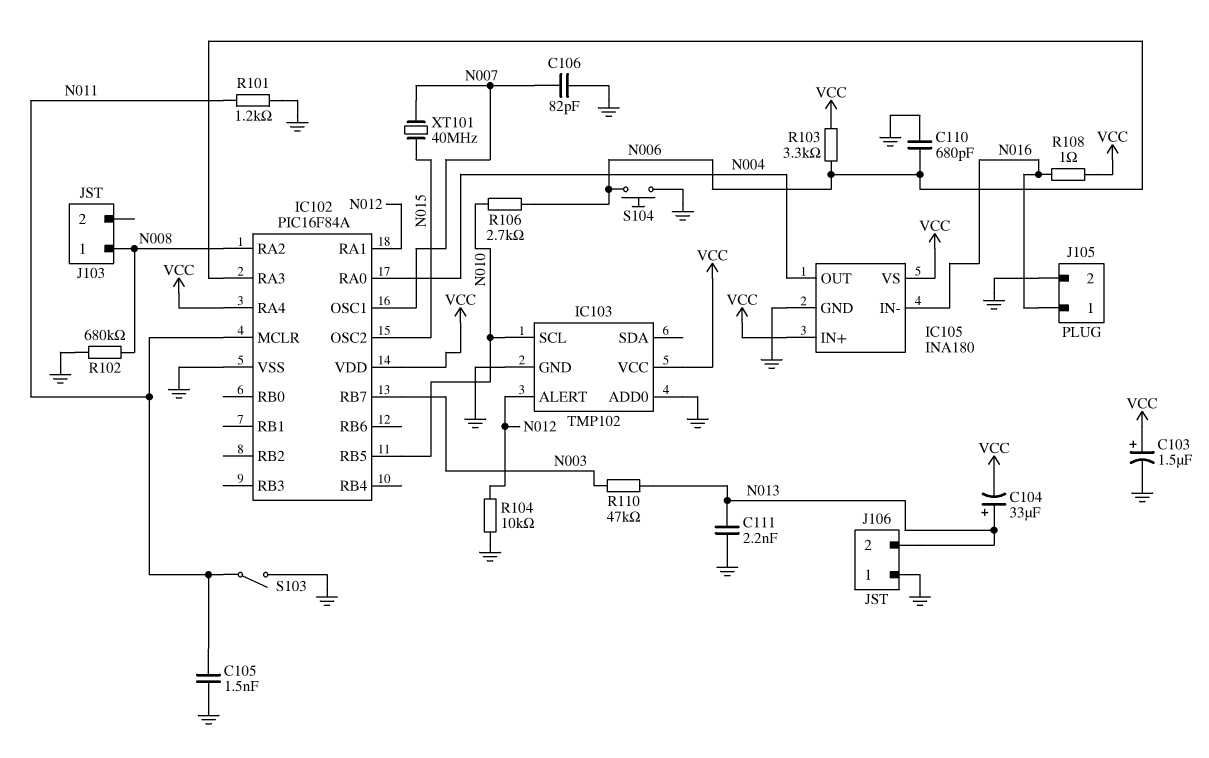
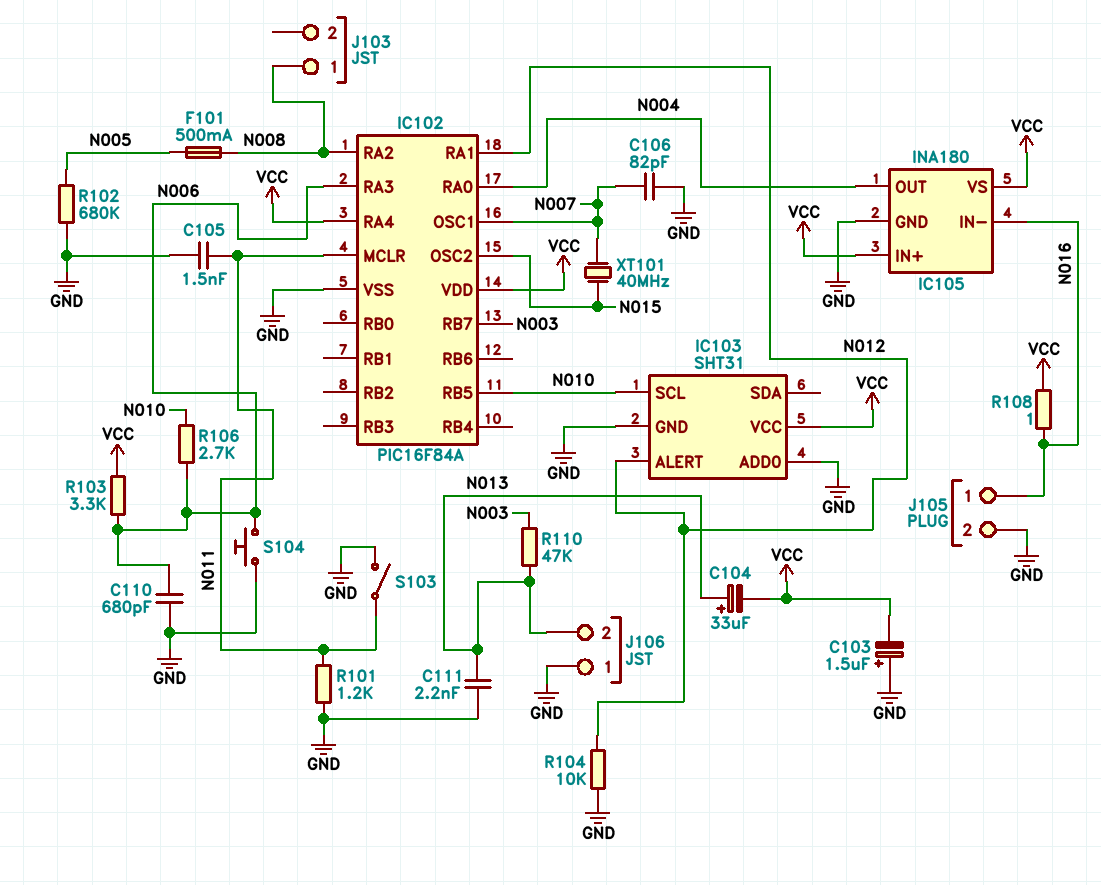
C103: 1.5uF (plus VCC, minus GND) -> 1.5uF (plus GND, minus VCC)
F101: none -> 500mA (N005, N008)
IC103: TMP102 -> SHT31
R102: 680k (GND, N008) -> 680k (GND, N005)

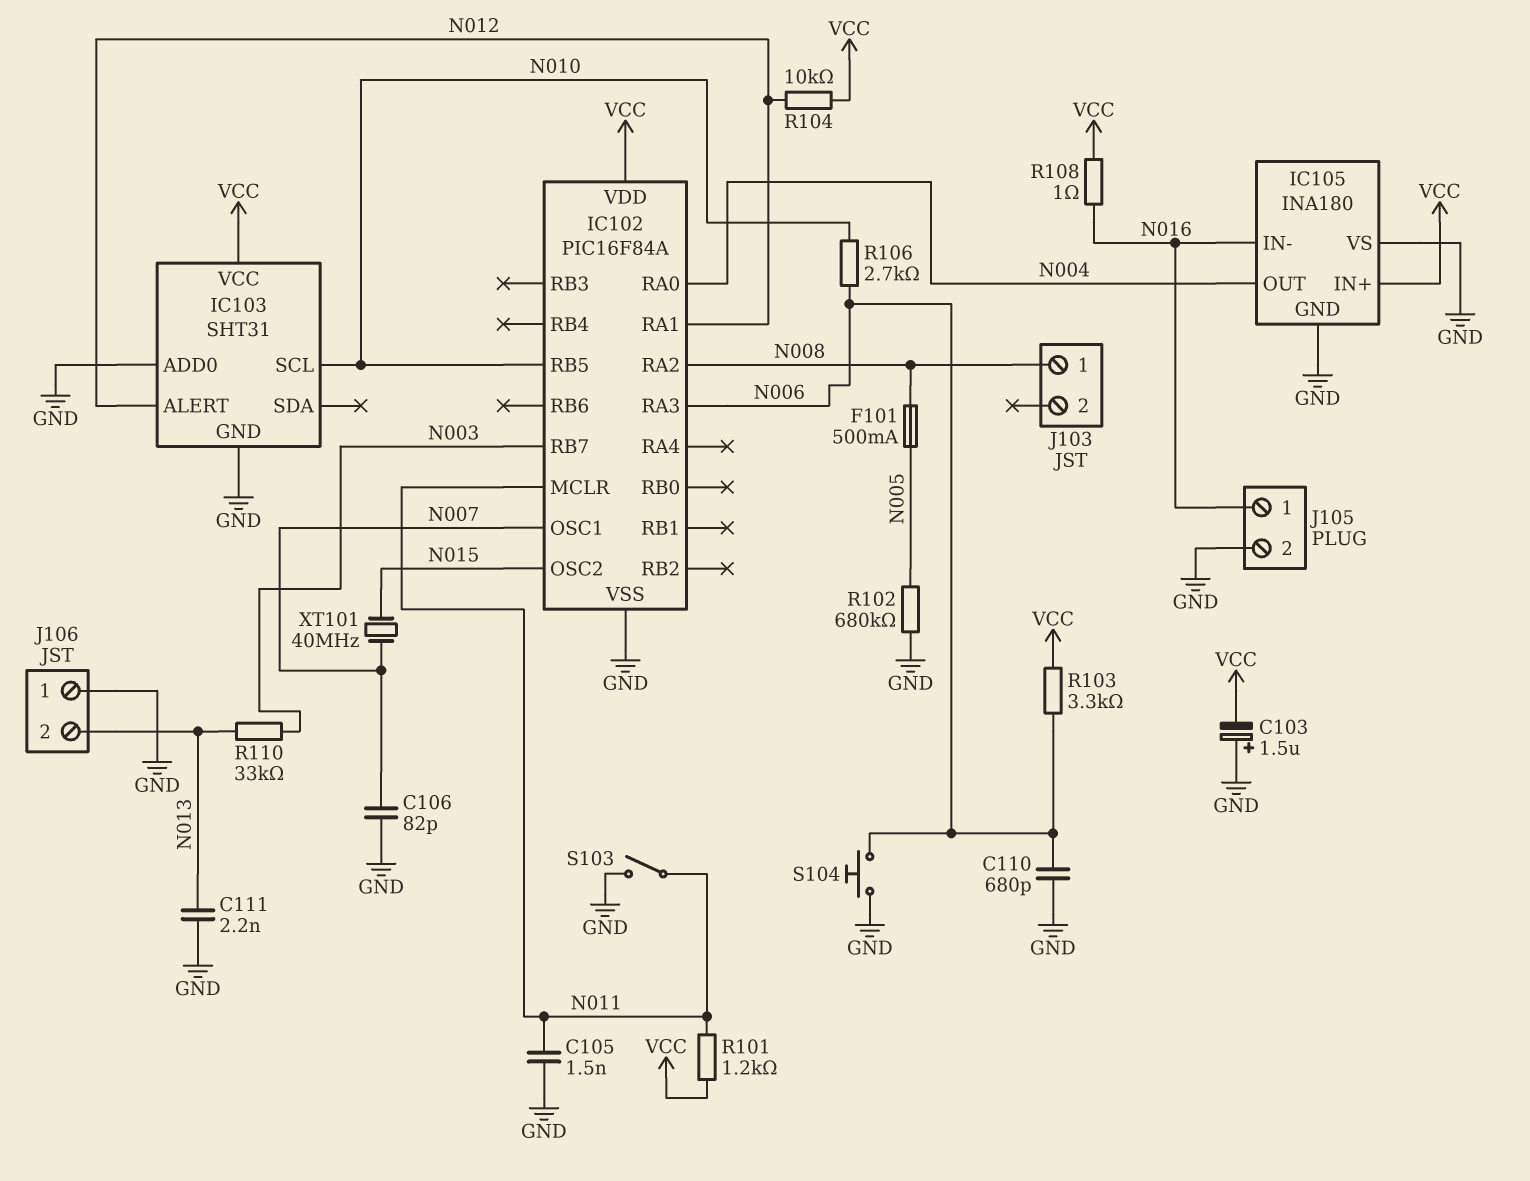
C104: 33uF (plus N013, minus VCC) -> none
IC102 pin RA4: VCC -> none
IC105 pin VS: VCC -> GND
R101: 1.2k (GND, N011) -> 1.2k (N011, VCC)
R104: 10k (GND, N012) -> 10k (N012, VCC)
R110: 47k (N003, N013) -> 33k (N003, N013)

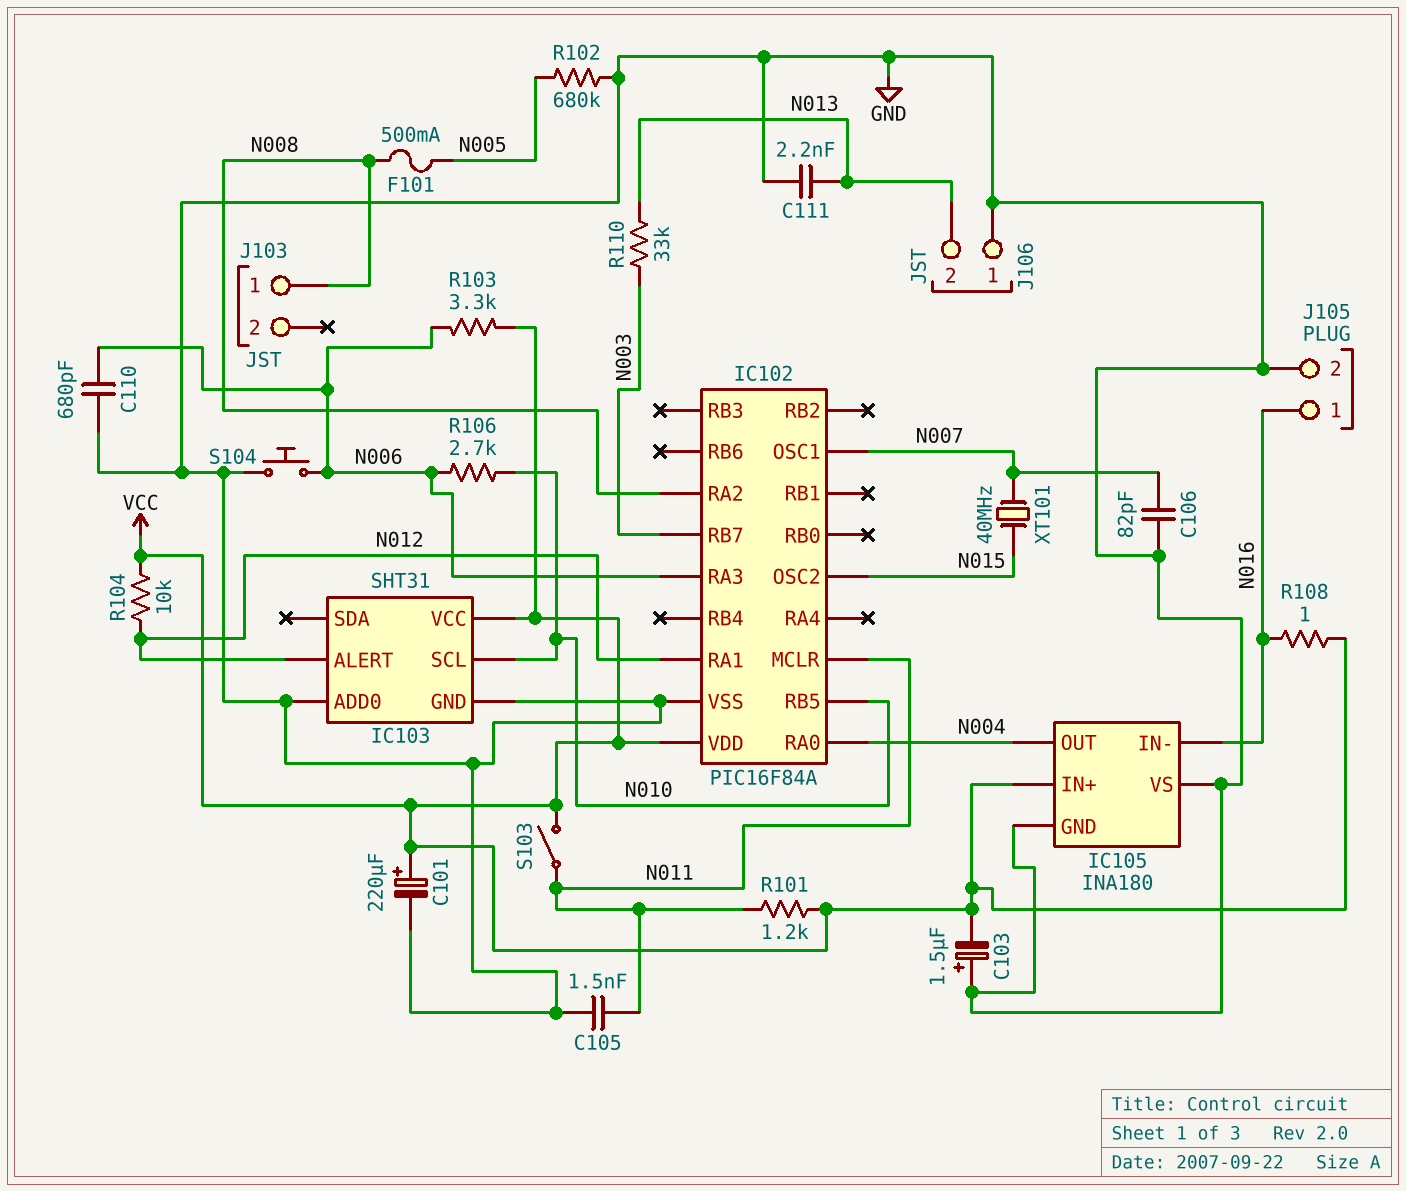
C101: none -> 220uF (plus VCC, minus GND)
S103: switch (GND, N011) -> switch (N011, VCC)

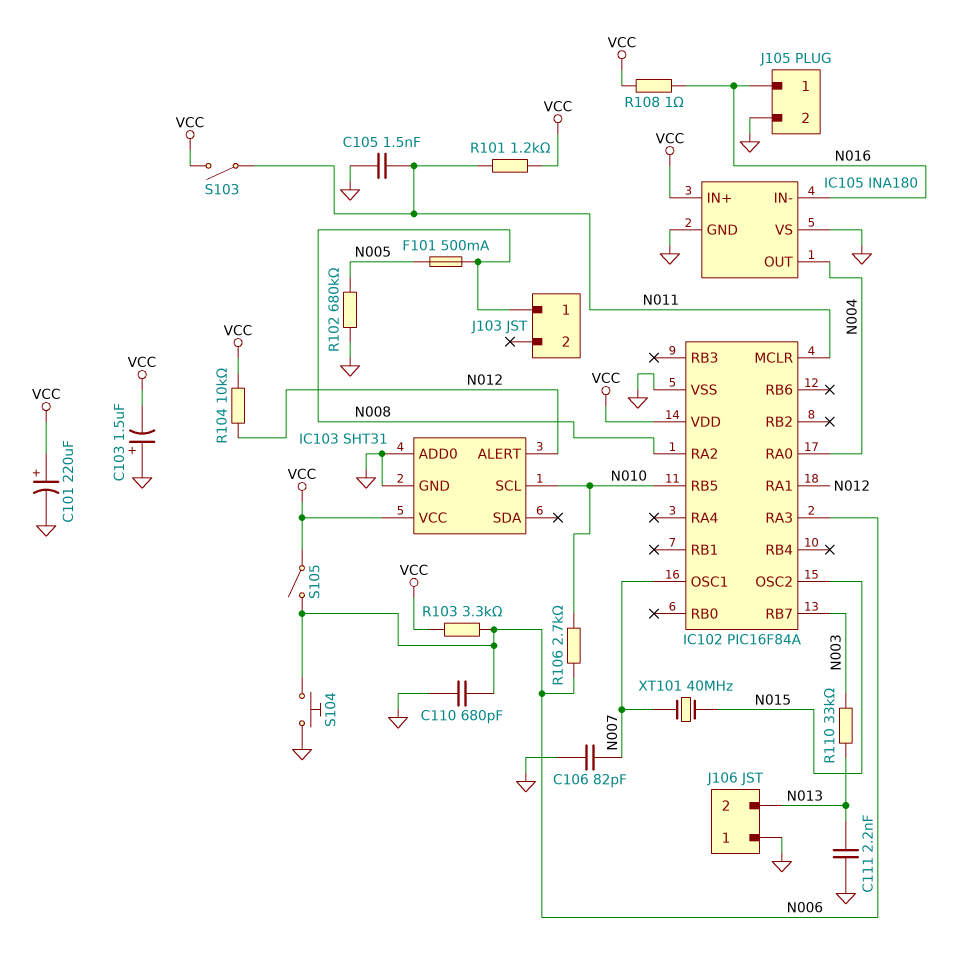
S105: none -> switch (N006, VCC)

